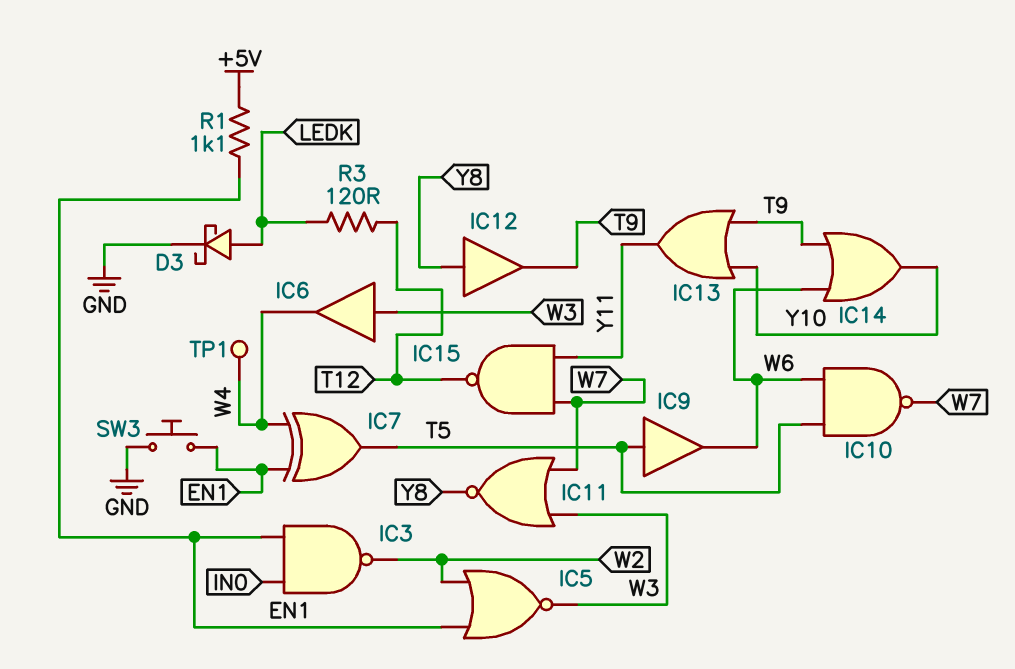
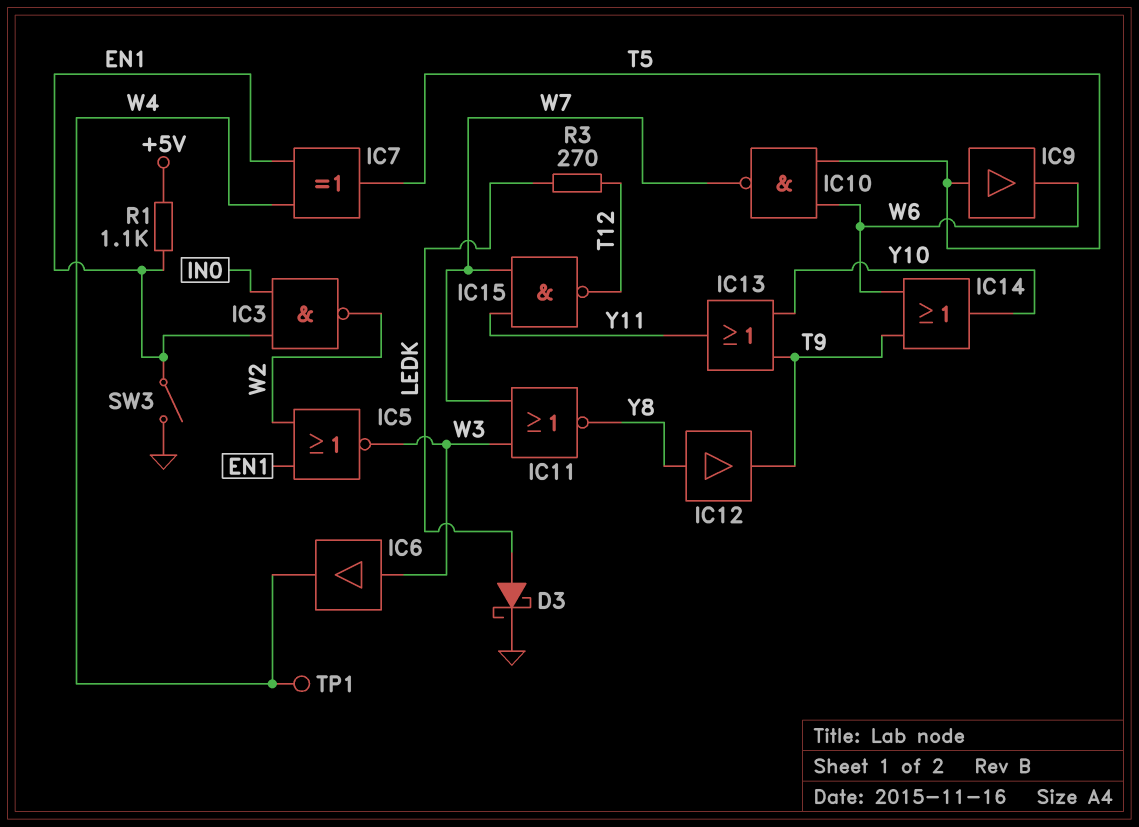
R3: 120 (LEDK, T12) -> 270 (LEDK, T12)
SW3: button (EN1, GND) -> switch (EN1, GND)

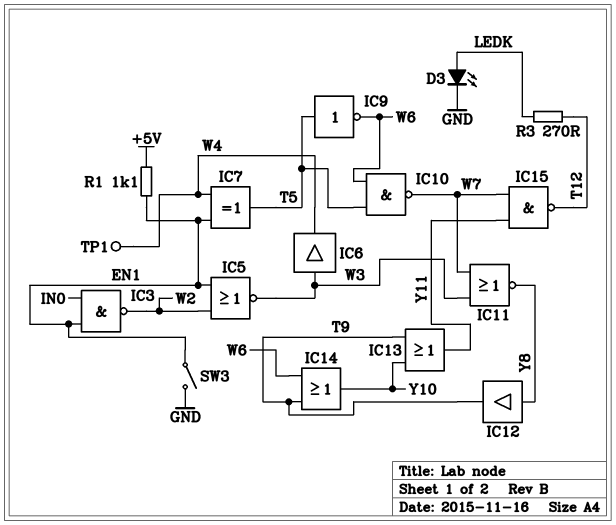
D3: schottky (A LEDK, K GND) -> LED (A LEDK, K GND)
IC9: buffer (in T5, out W6) -> NOT (in T5, out W6)

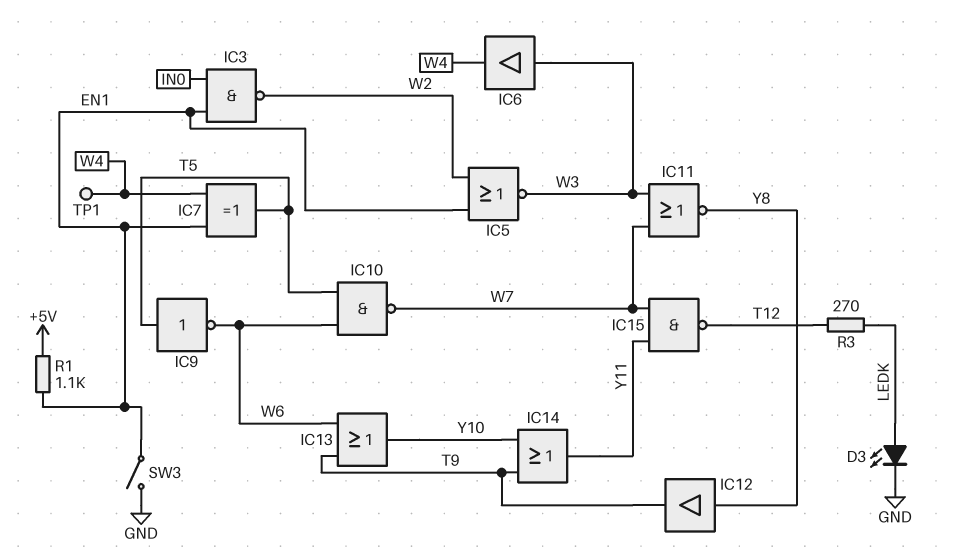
IC13: OR (in T9, in Y10, out Y11) -> OR (in T9, in W6, out Y10)
IC14: OR (in T9, in W6, out Y10) -> OR (in T9, in Y10, out Y11)

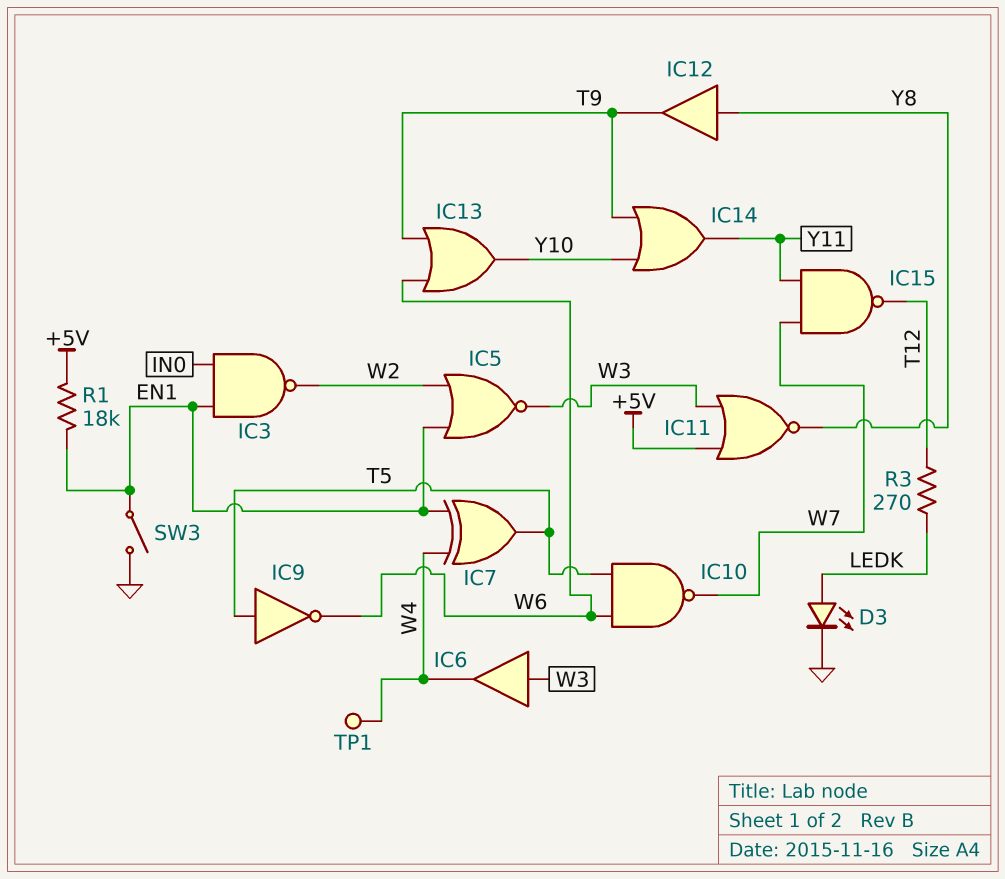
IC11: NOR (in W3, in W7, out Y8) -> NOR (in +5V, in W3, out Y8)
R1: 1.1k (+5V, EN1) -> 18k (+5V, EN1)

